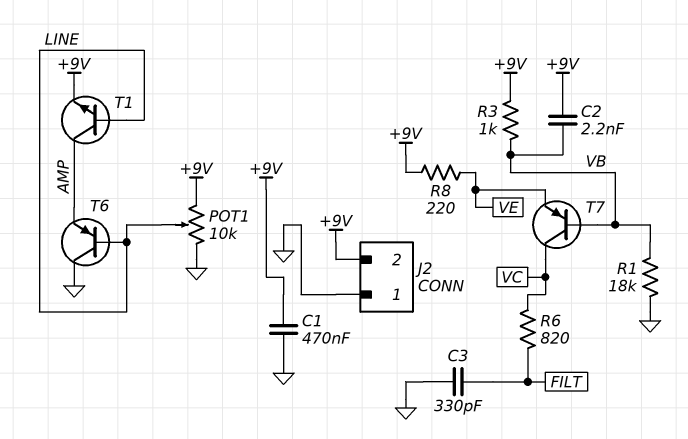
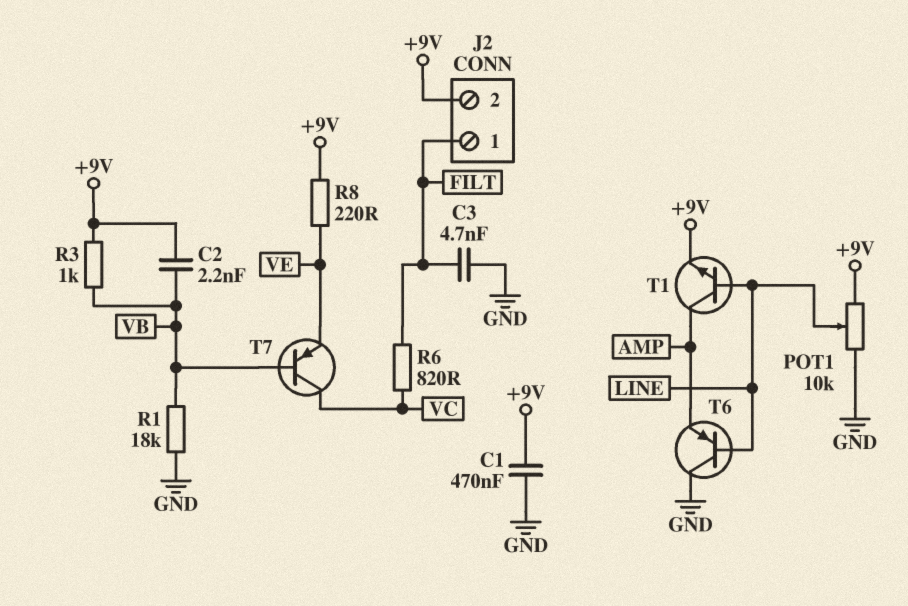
C3: 330pF (FILT, GND) -> 4.7nF (FILT, GND)
J2 pin 1: GND -> FILT

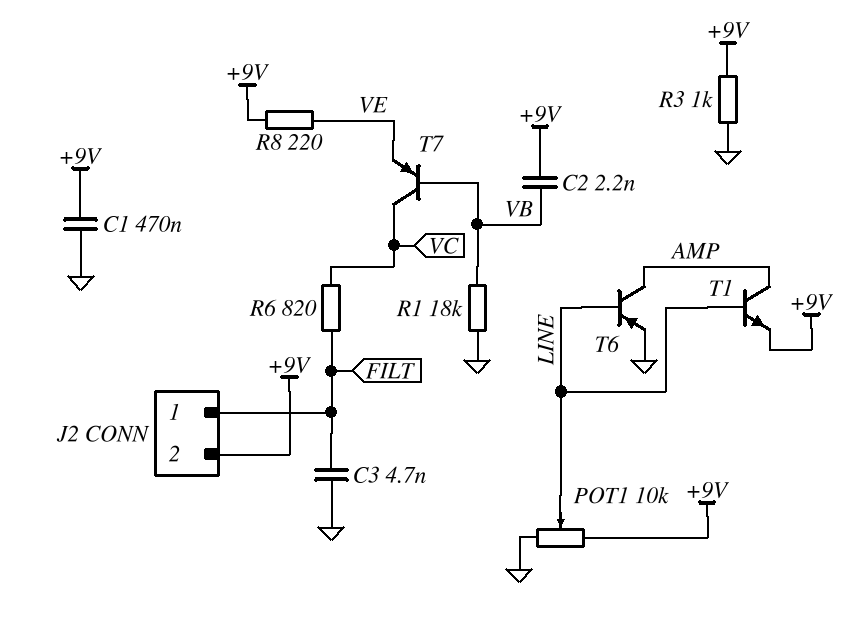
R3: 1k (+9V, VB) -> 1k (+9V, GND)
T6: PNP (B LINE, C GND, E AMP) -> PNP (B LINE, C AMP, E GND)

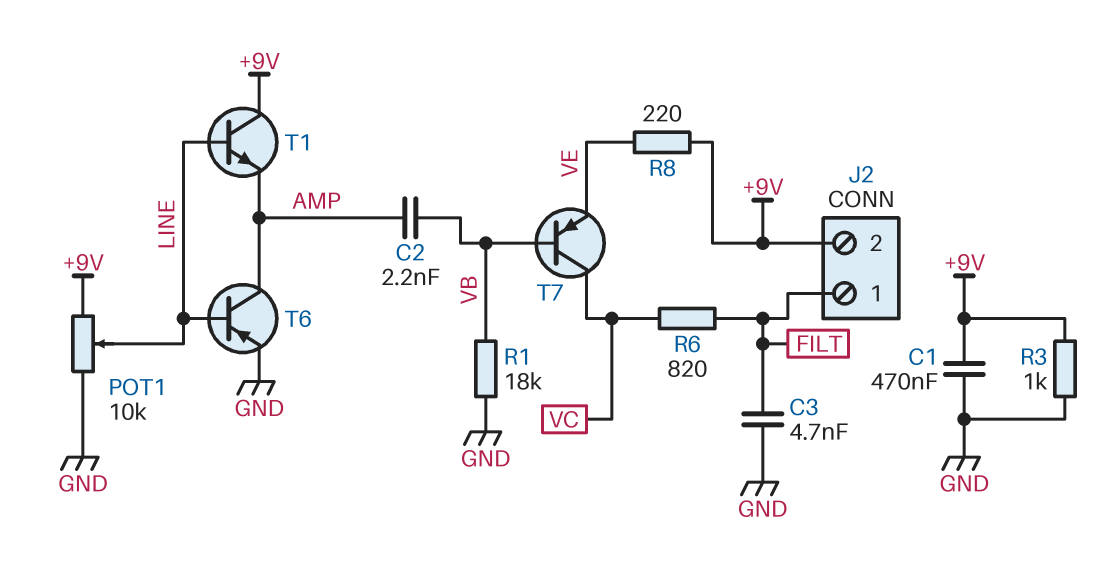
C2: 2.2nF (+9V, VB) -> 2.2nF (AMP, VB)
T1: NPN (B LINE, C AMP, E +9V) -> NPN (B LINE, C +9V, E AMP)

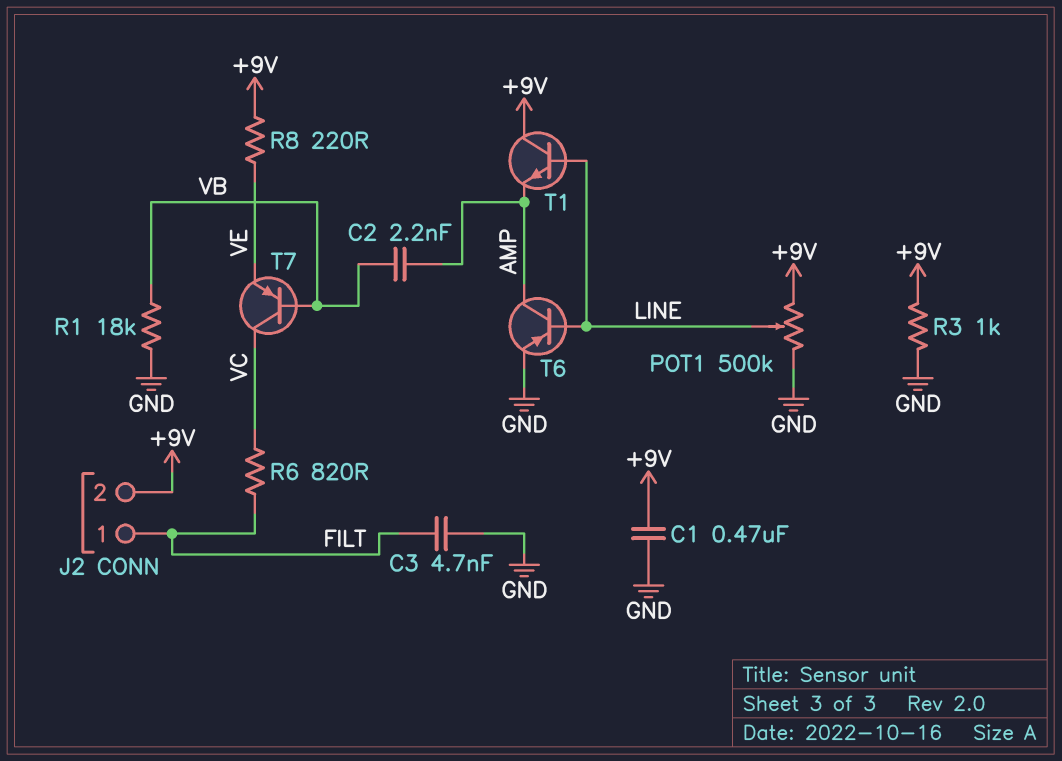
POT1: 10k (+9V, GND, wiper LINE) -> 500k (+9V, GND, wiper LINE)

